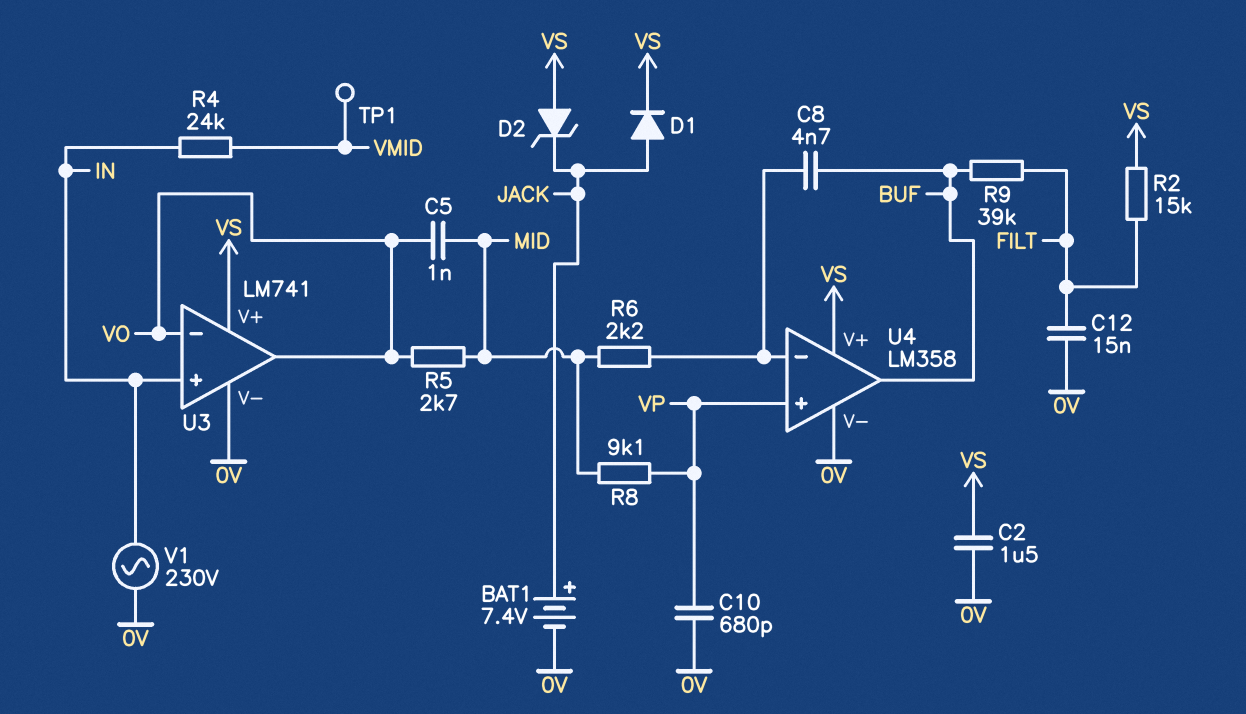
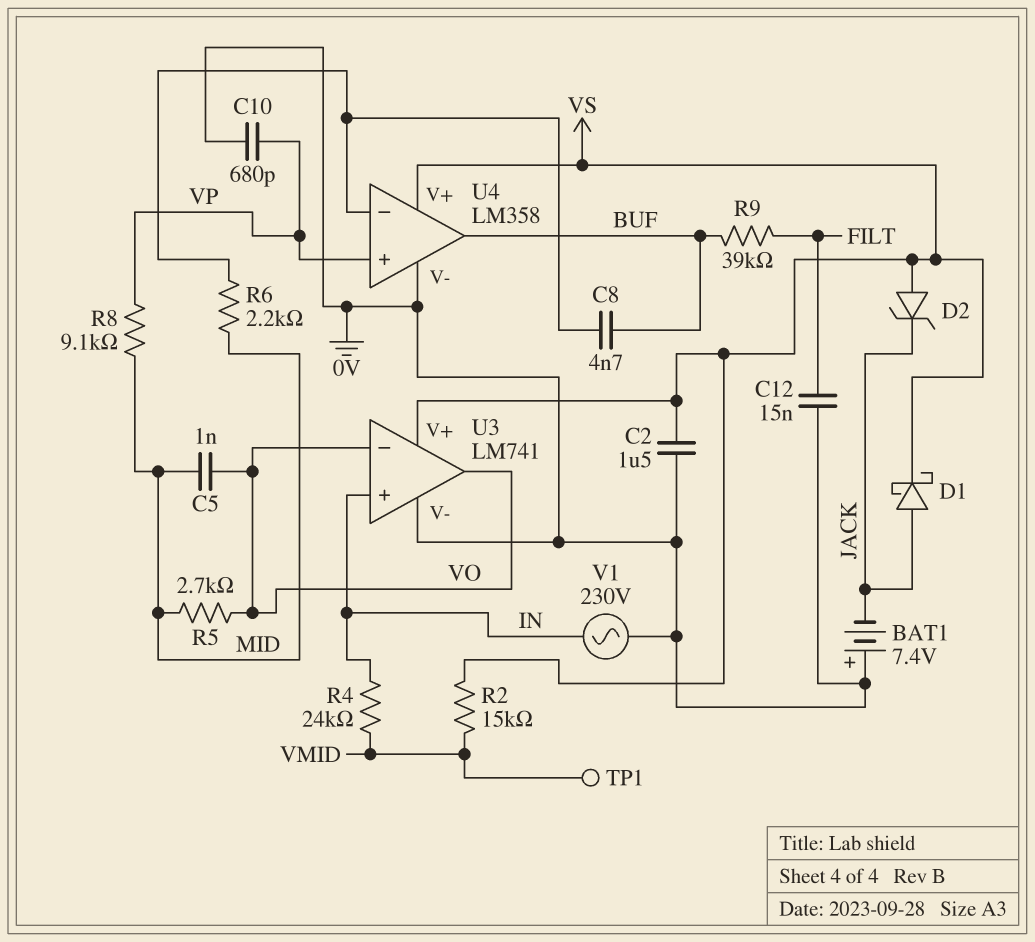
BAT1: 7.4V (plus JACK, minus 0V) -> 7.4V (plus 0V, minus JACK)
D1: diode (A JACK, K VS) -> schottky (A JACK, K VS)
R2: 15k (FILT, VS) -> 15k (VMID, VS)

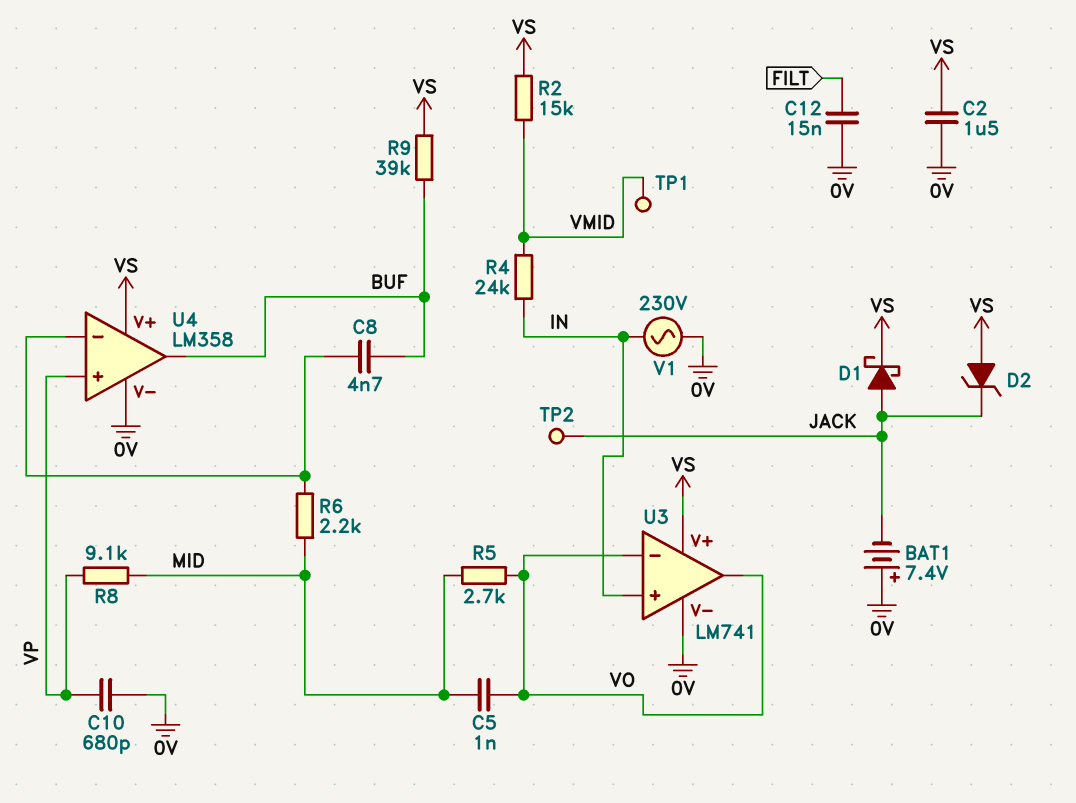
R9: 39k (BUF, FILT) -> 39k (BUF, VS)
TP2: none -> test point (JACK)

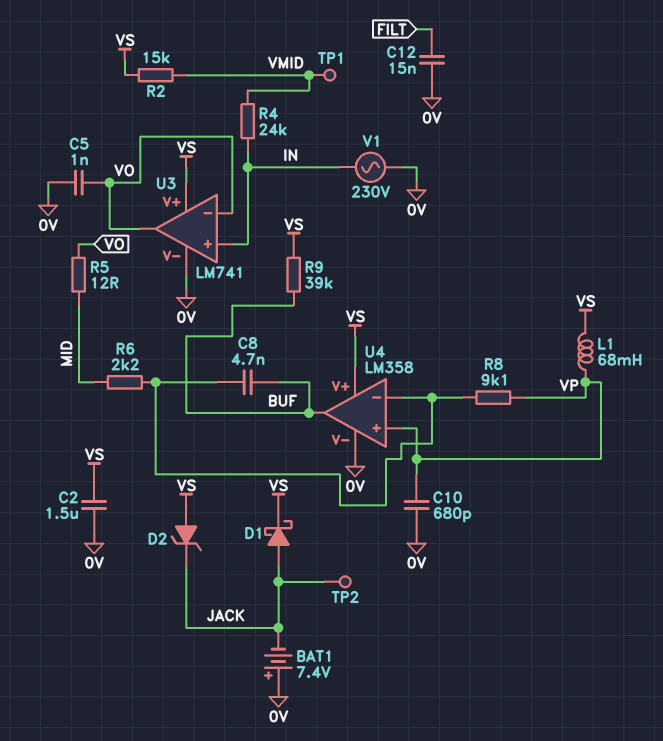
C5: 1nF (MID, VO) -> 1nF (0V, VO)
L1: none -> 68mH (VP, VS)
R5: 2.7k (MID, VO) -> 12 (MID, VO)
R8: 9.1k (MID, VP) -> 9.1k (U4/in-, VP)

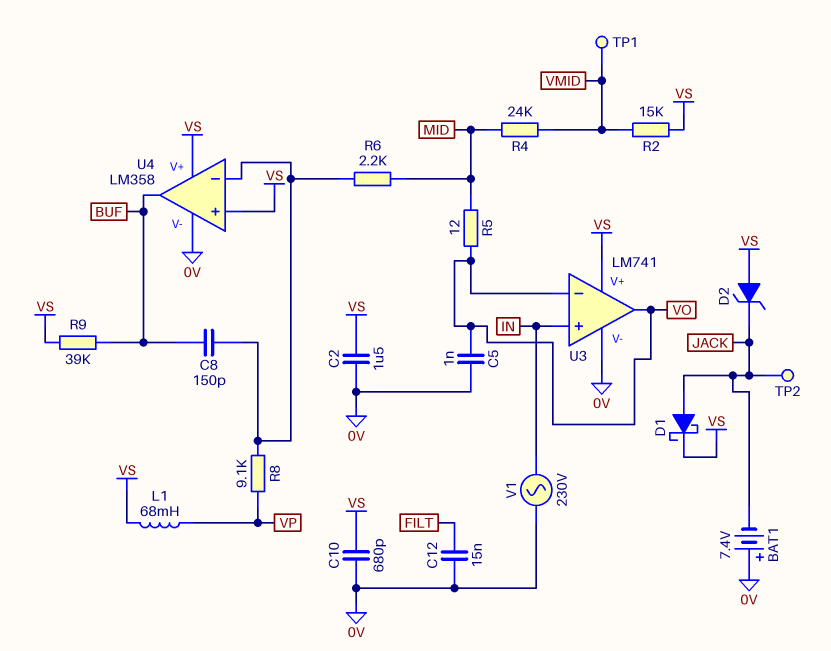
C8: 4.7nF (BUF, U4/in-) -> 150pF (BUF, U4/in-)
C10: 680pF (0V, VP) -> 680pF (0V, VS)
R4: 24k (IN, VMID) -> 24k (MID, VMID)
U4 pin in+: VP -> VS

